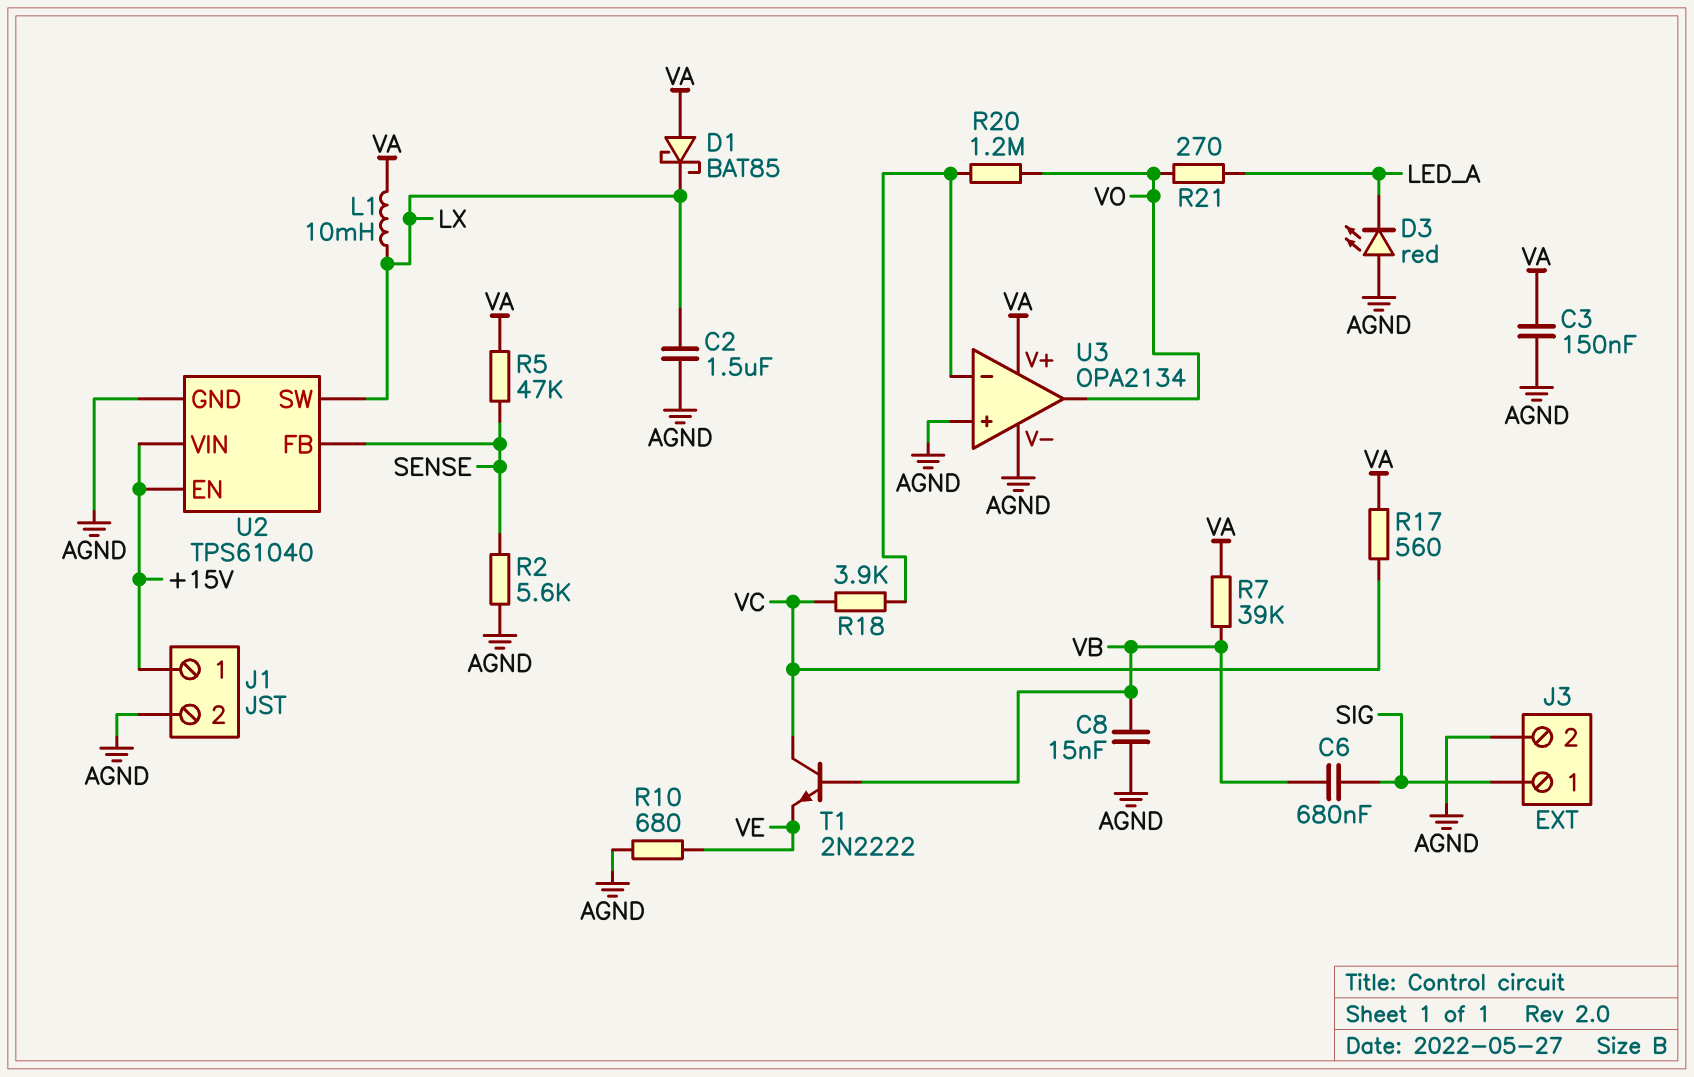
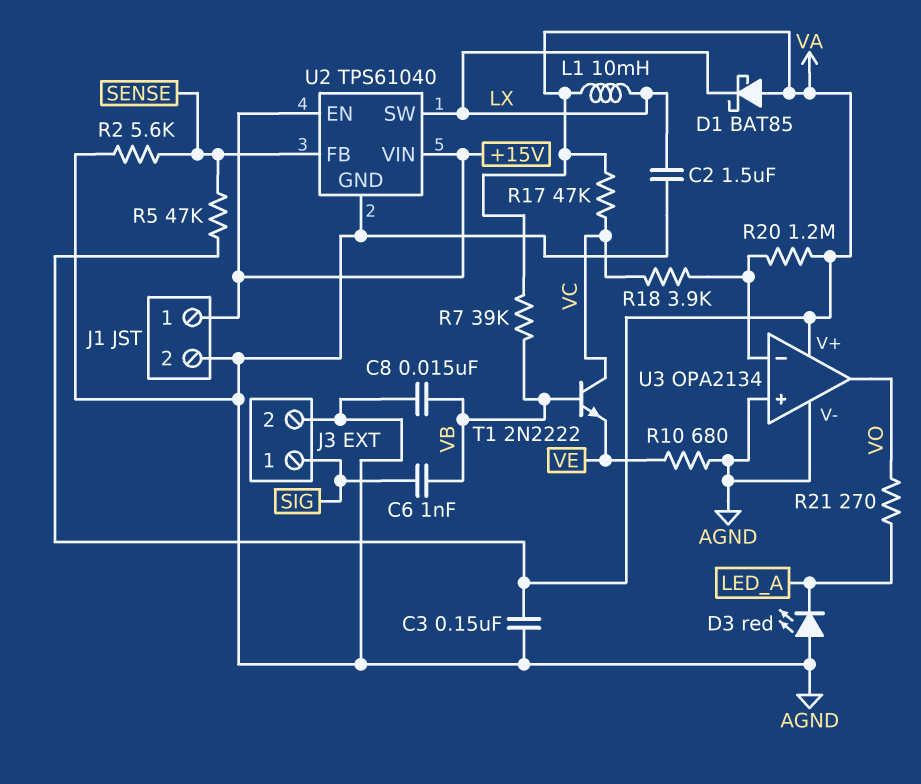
C6: 680nF (SIG, VB) -> 1nF (SIG, VB)
R17: 560 (VA, VC) -> 47k (VA, VC)
R20: 1.2M (U3/in-, VO) -> 1.2M (U3/in-, VA)

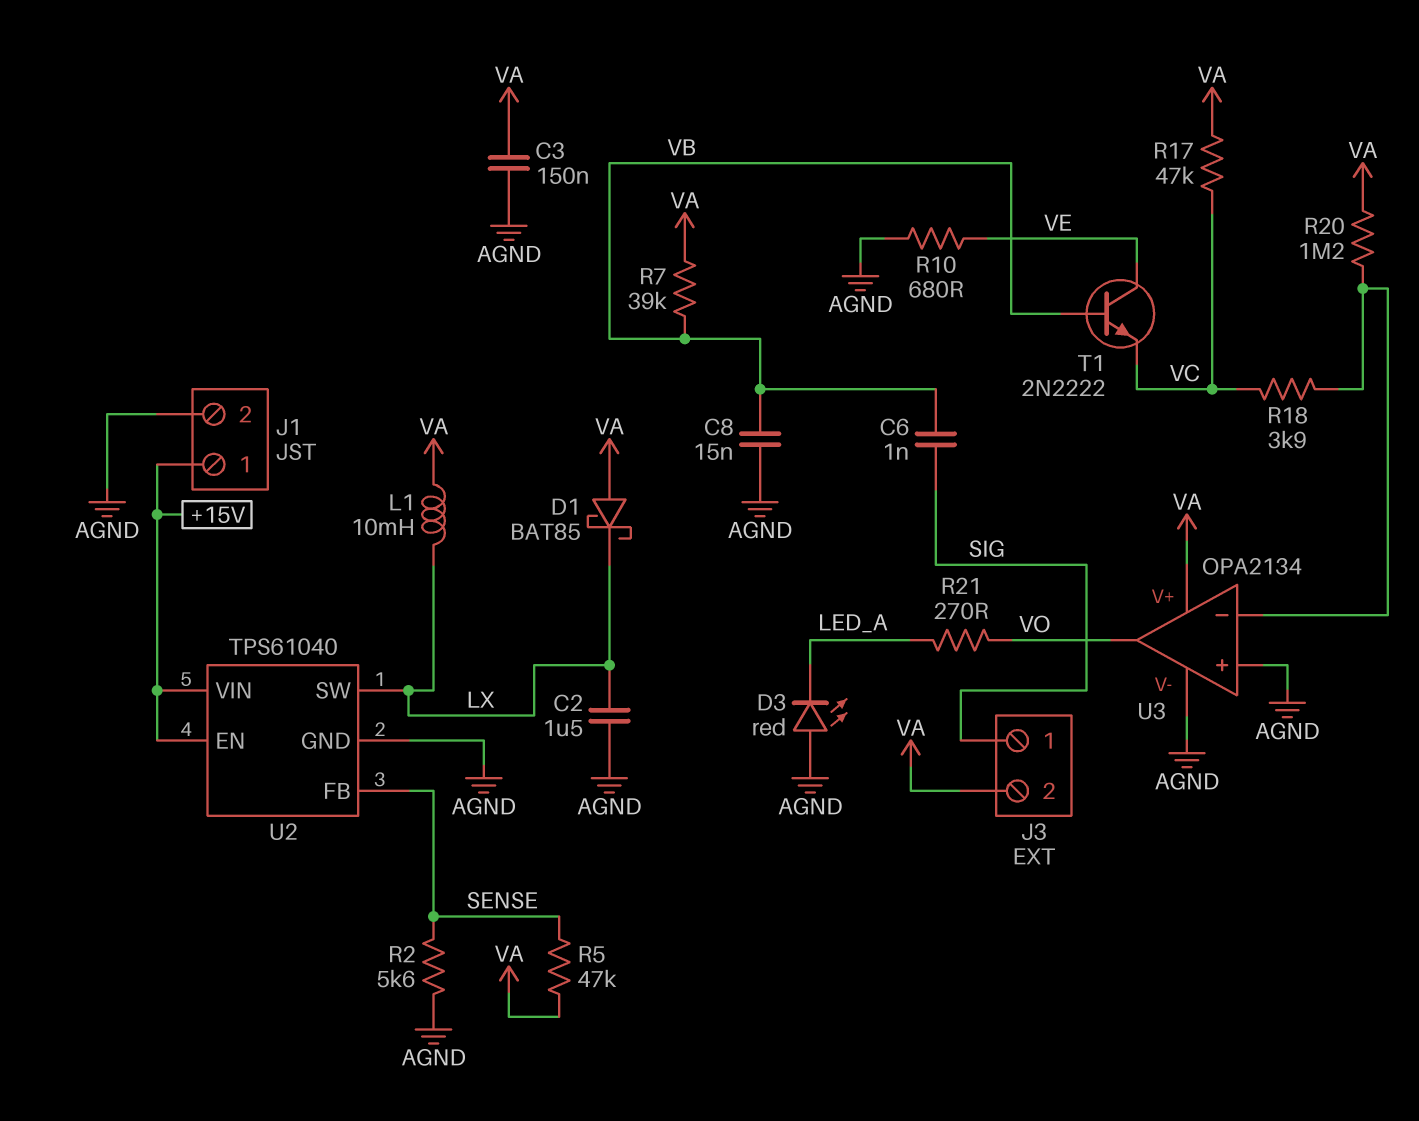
J3 pin 2: AGND -> VA
T1: NPN 2N2222 (B VB, C VC, E VE) -> NPN 2N2222 (B VB, C VE, E VC)

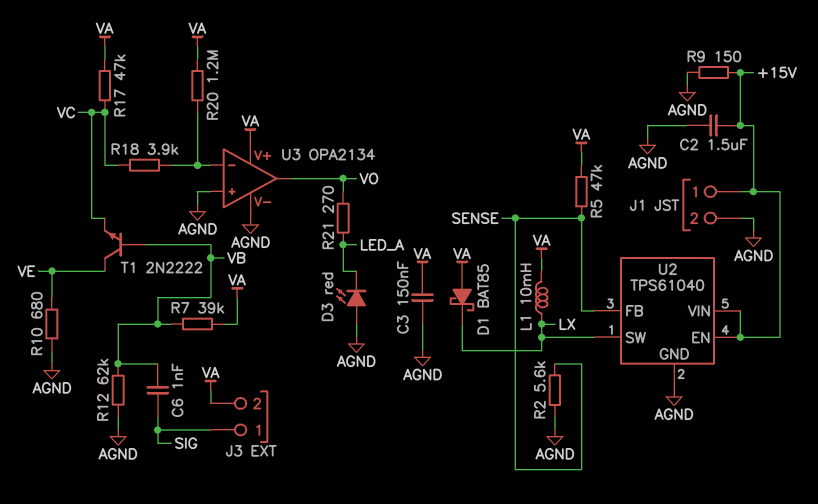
C2: 1.5uF (AGND, LX) -> 1.5uF (+15V, AGND)
C8: 15nF (AGND, VB) -> none
R9: none -> 150 (+15V, AGND)
R12: none -> 62k (AGND, VB)

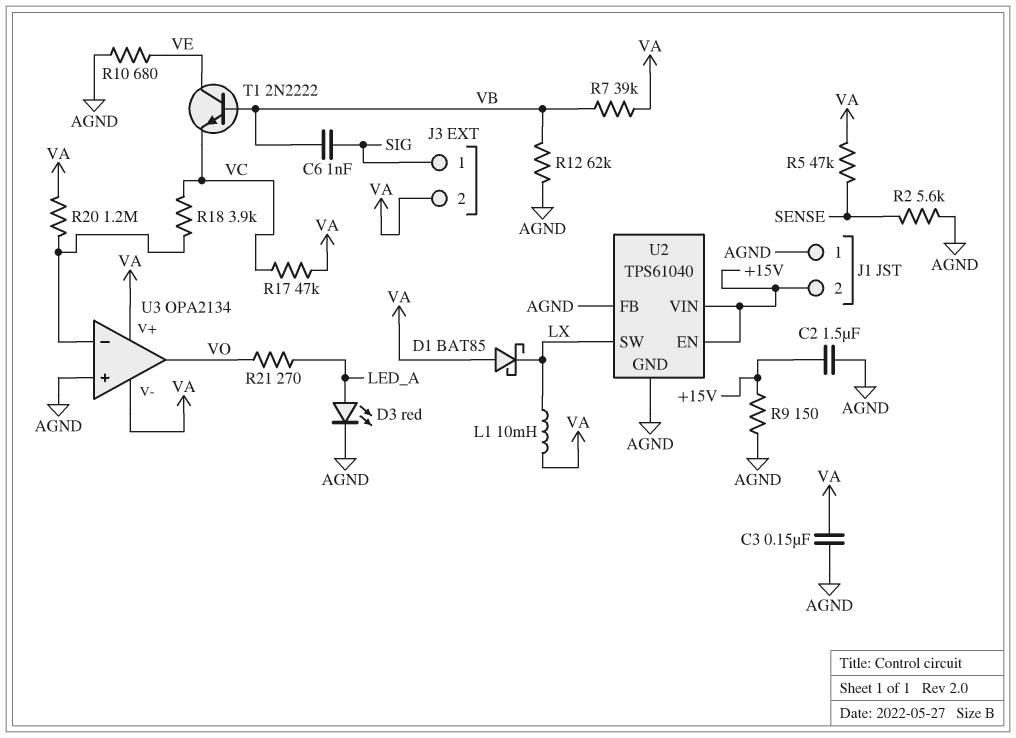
D3: LED red (A AGND, K LED_A) -> LED red (A LED_A, K AGND)
J1 pin 1: +15V -> AGND
J1 pin 2: AGND -> +15V
U2 pin FB: SENSE -> AGND
U3 pin V-: AGND -> VA

